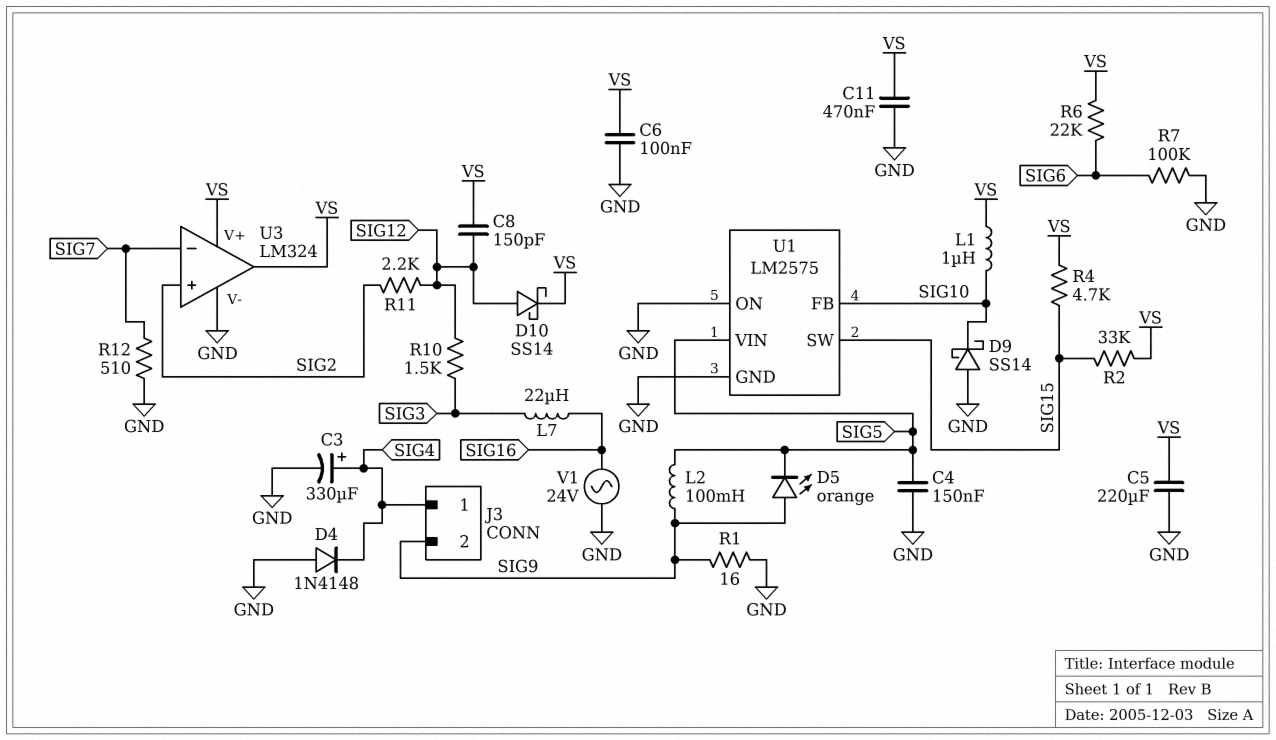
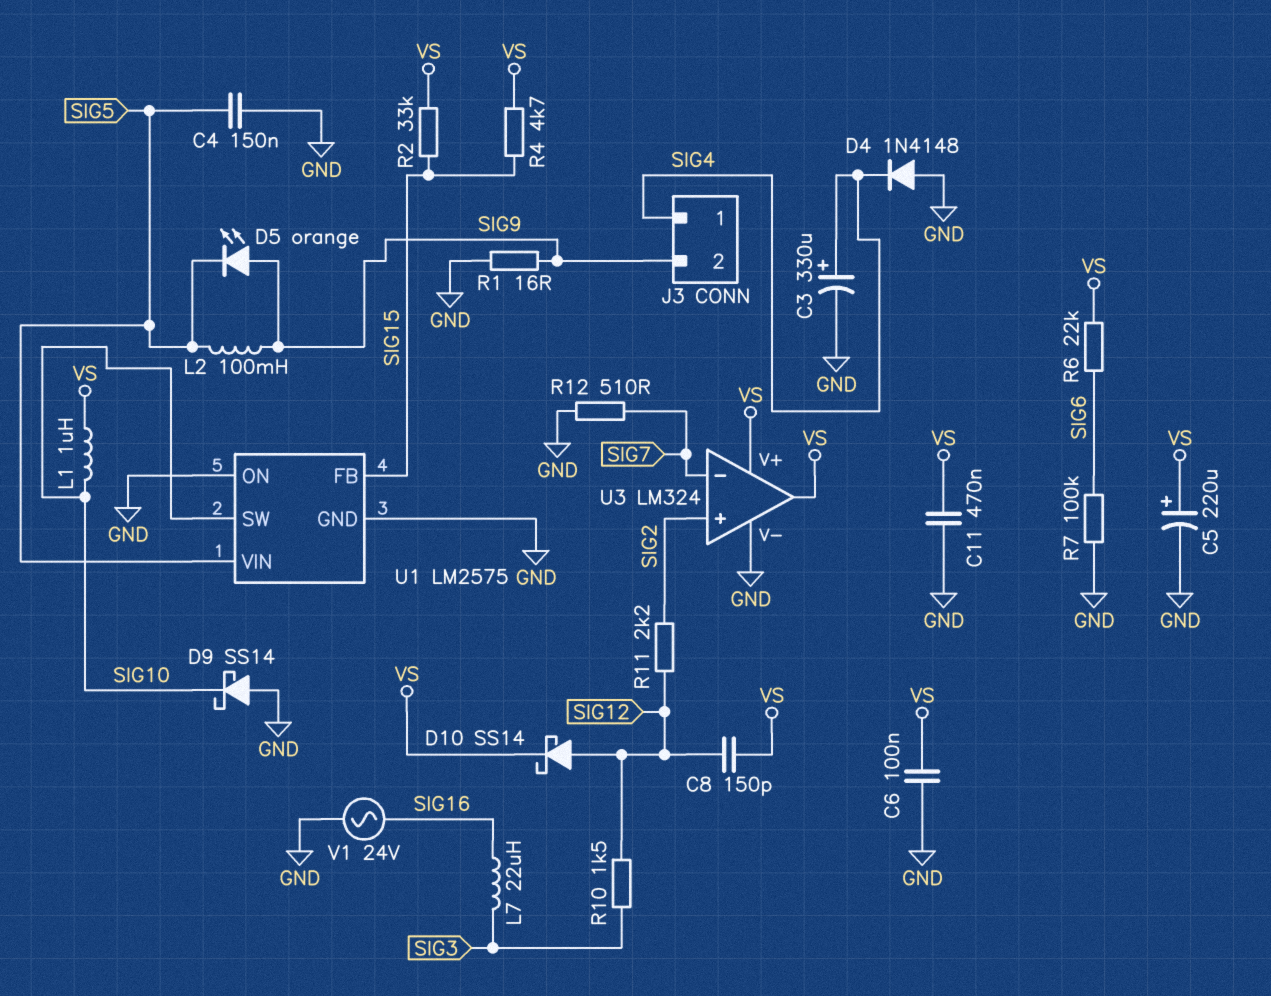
C5: 220uF (GND, VS) -> 220uF (plus VS, minus GND)
U1 pin FB: SIG10 -> SIG15
U1 pin SW: SIG15 -> SIG10

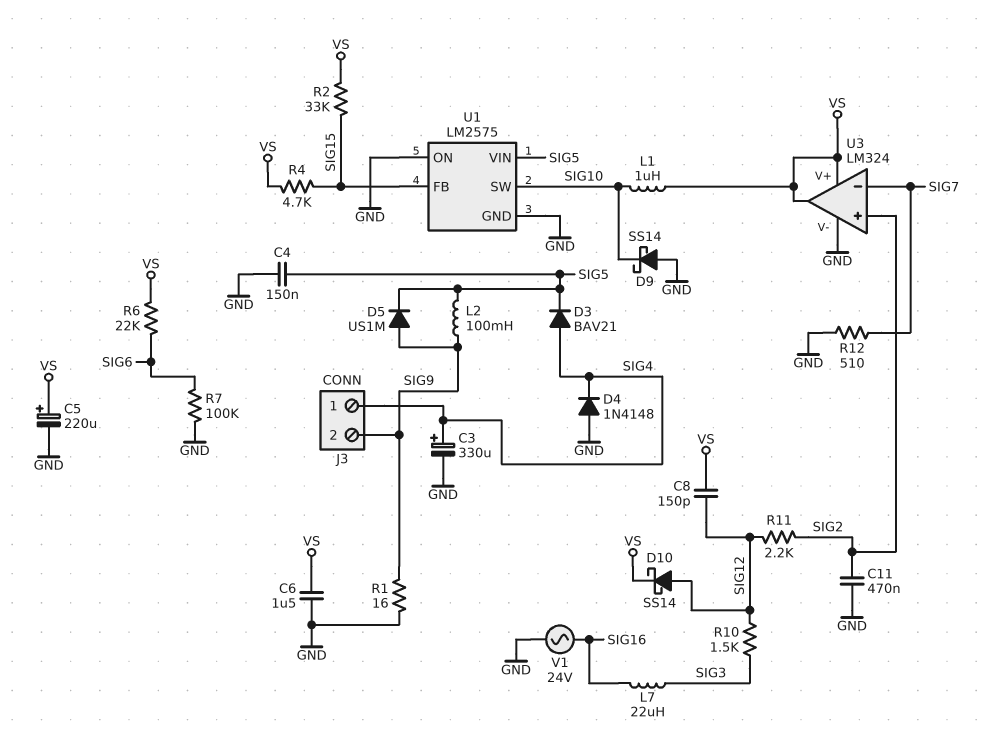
C6: 100nF (GND, VS) -> 1.5uF (GND, VS)
C11: 470nF (GND, VS) -> 470nF (GND, SIG2)
D3: none -> diode BAV21 (A SIG4, K SIG5)
D5: LED orange (A SIG9, K SIG5) -> diode US1M (A SIG9, K SIG5)

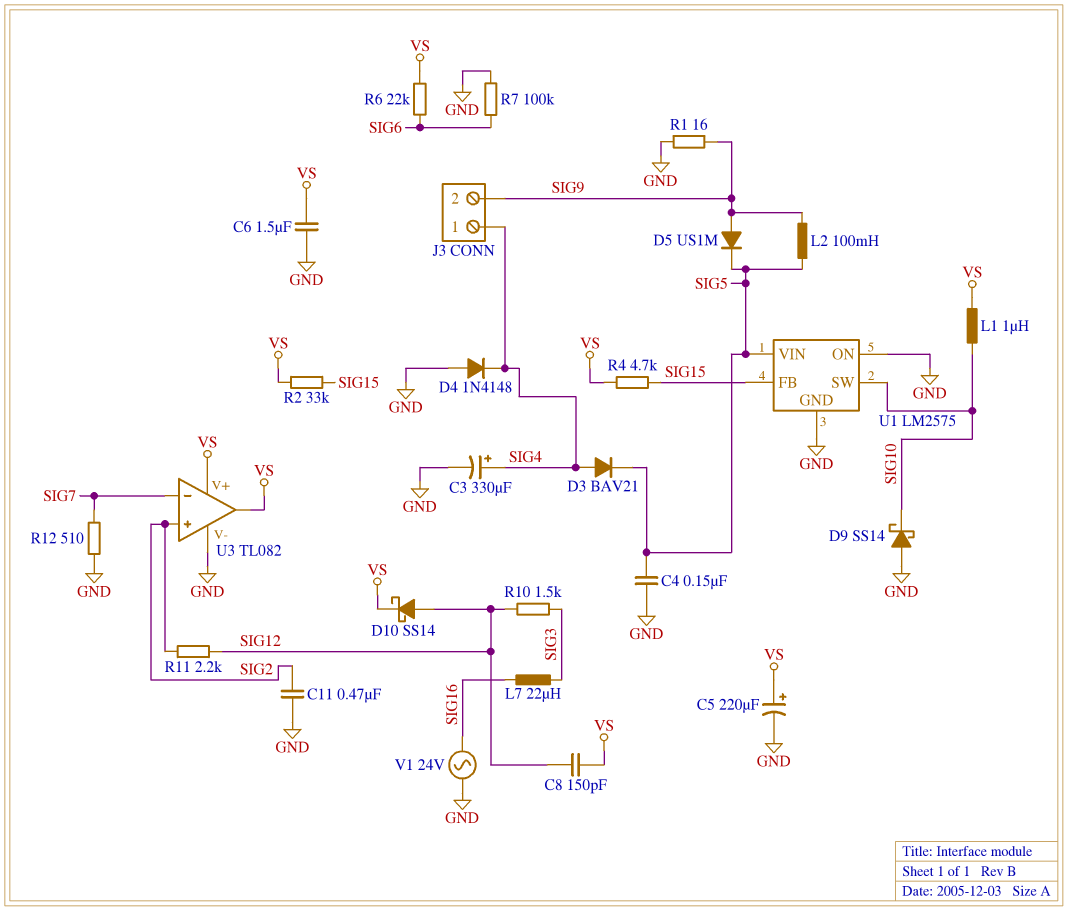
U3: LM324 -> TL082

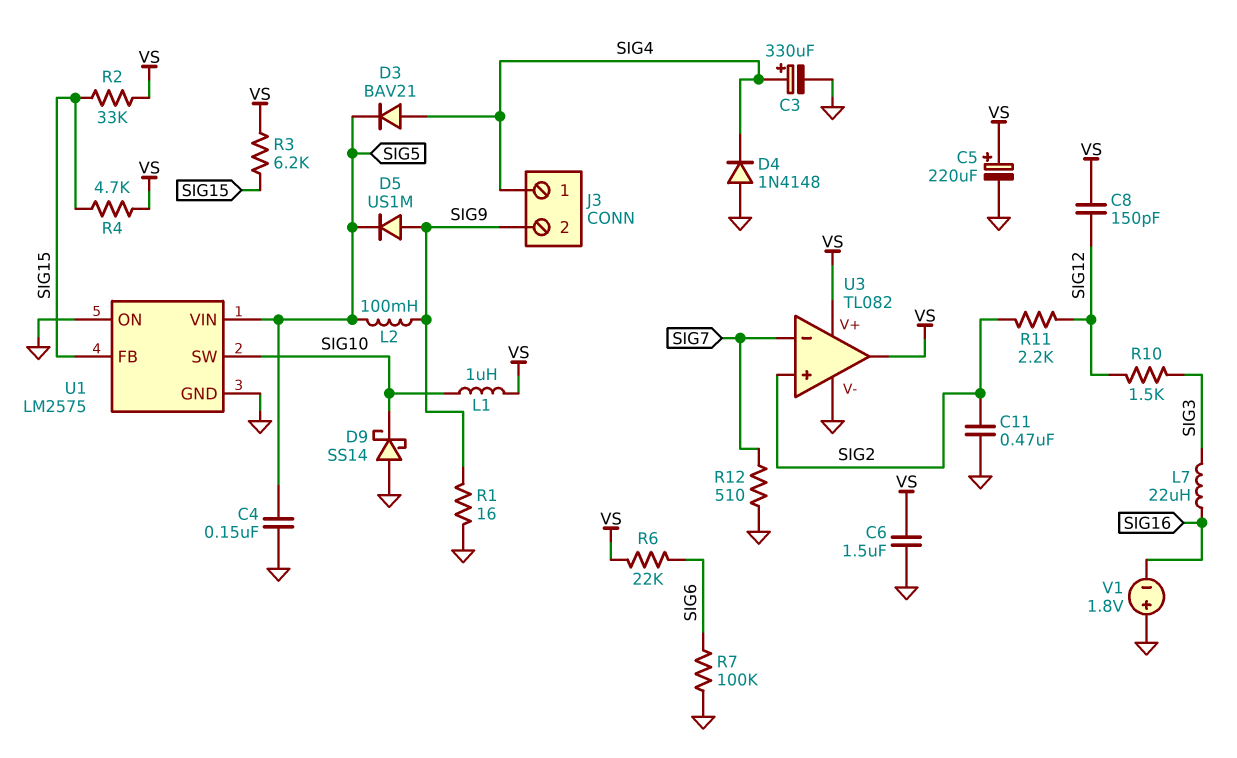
D10: schottky SS14 (A SIG12, K VS) -> none
R3: none -> 6.2k (SIG15, VS)
V1: AC 24V (GND, SIG16) -> 1.8V (plus GND, minus SIG16)

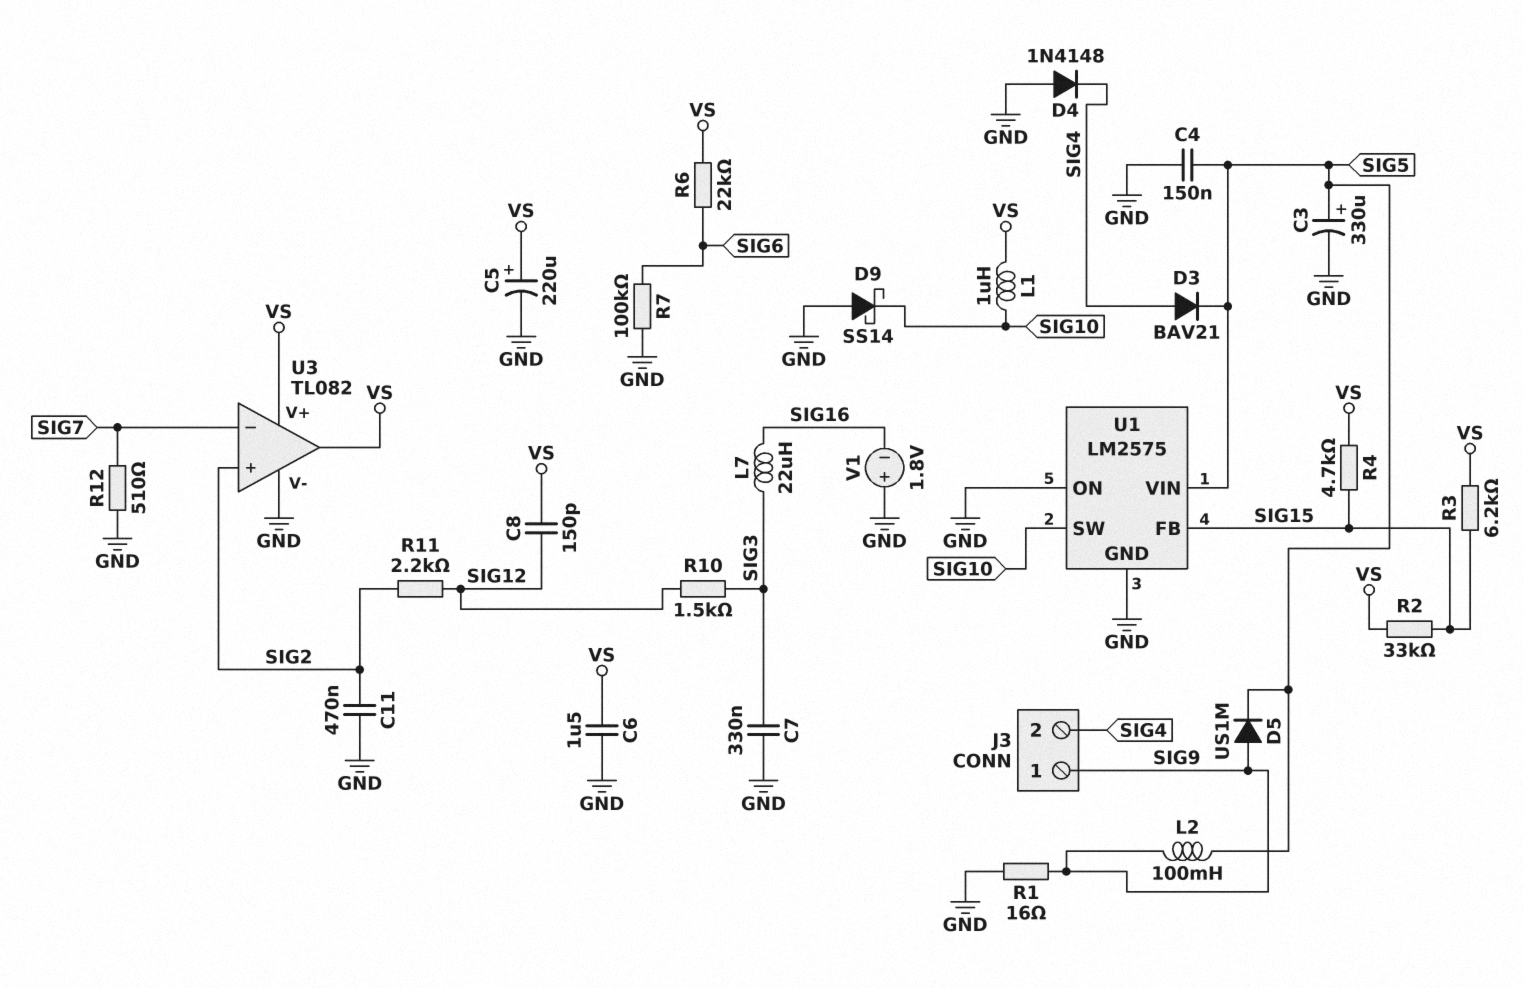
C3: 330uF (plus SIG4, minus GND) -> 330uF (plus SIG5, minus GND)
C7: none -> 330nF (GND, SIG3)
J3 pin 1: SIG4 -> SIG9
J3 pin 2: SIG9 -> SIG4

